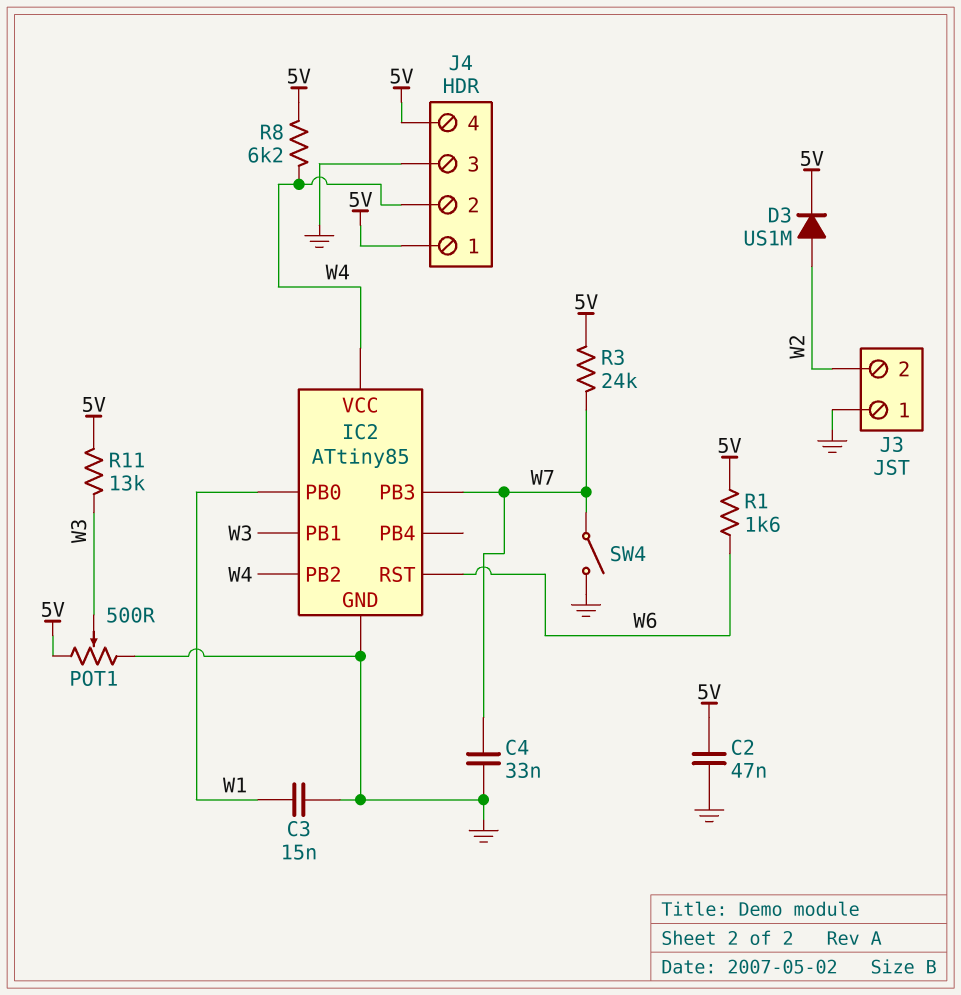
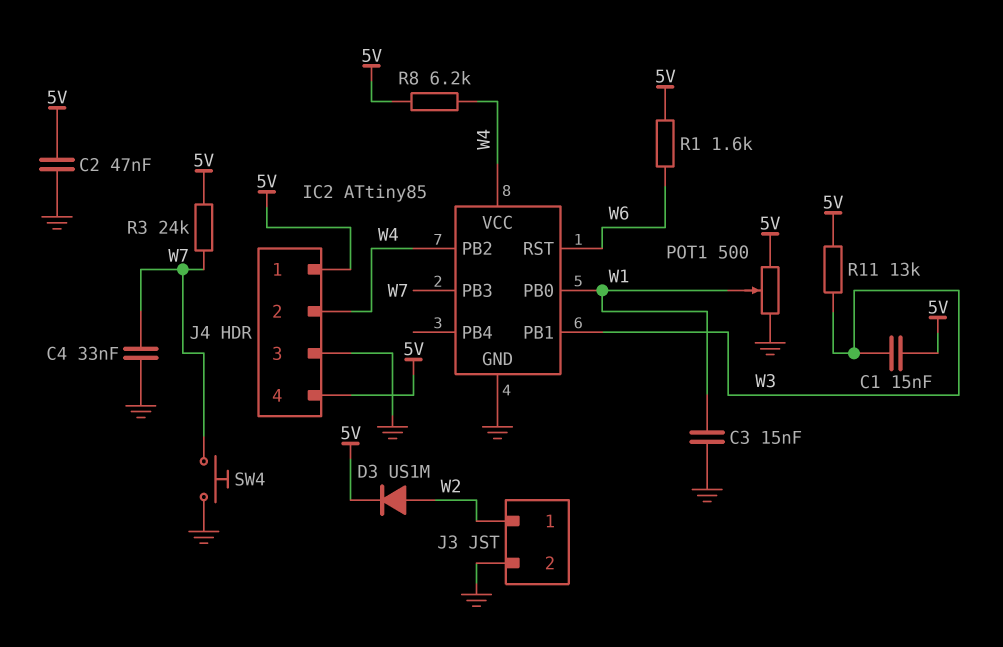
C1: none -> 15nF (5V, W3)
J3 pin 1: GND -> W2
J3 pin 2: W2 -> GND
POT1: 500 (5V, GND, wiper W3) -> 500 (5V, GND, wiper W1)
SW4: switch (GND, W7) -> button (GND, W7)

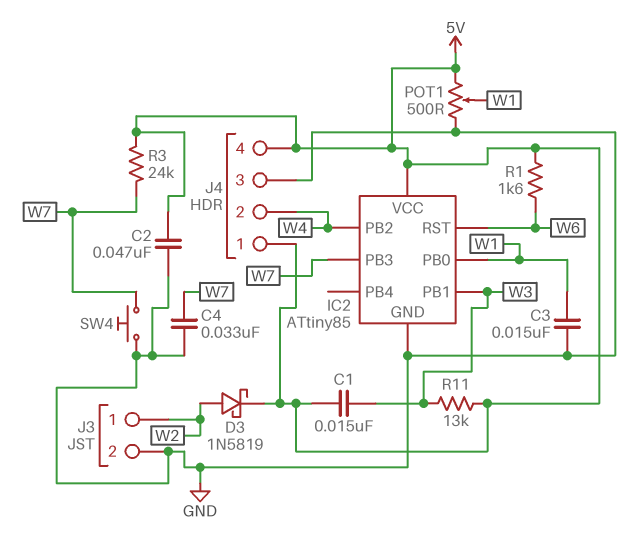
D3: diode US1M (A W2, K 5V) -> schottky 1N5819 (A W2, K 5V)
IC2 pin VCC: W4 -> 5V
R8: 6.2k (5V, W4) -> none

